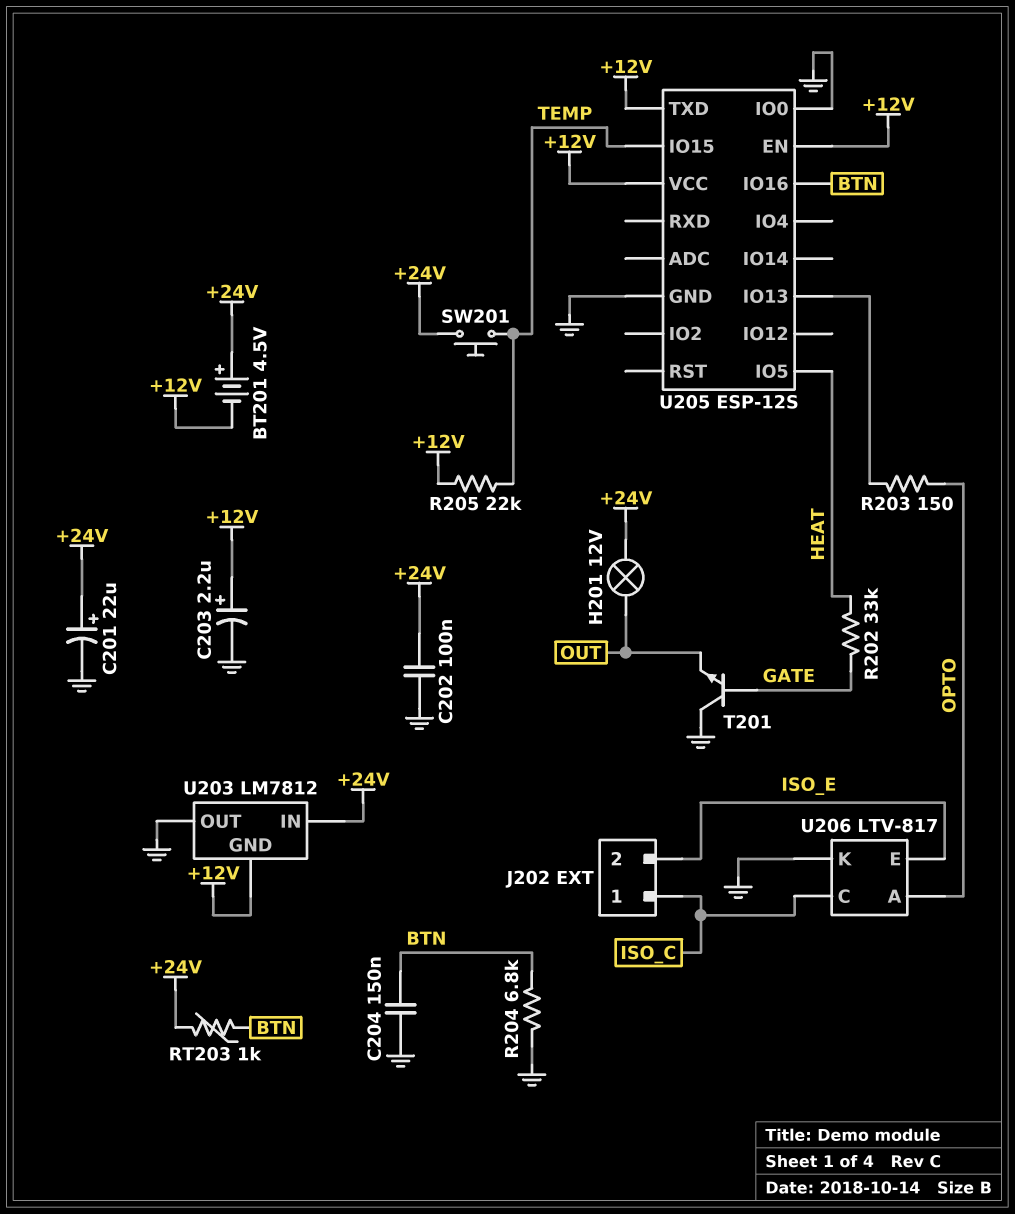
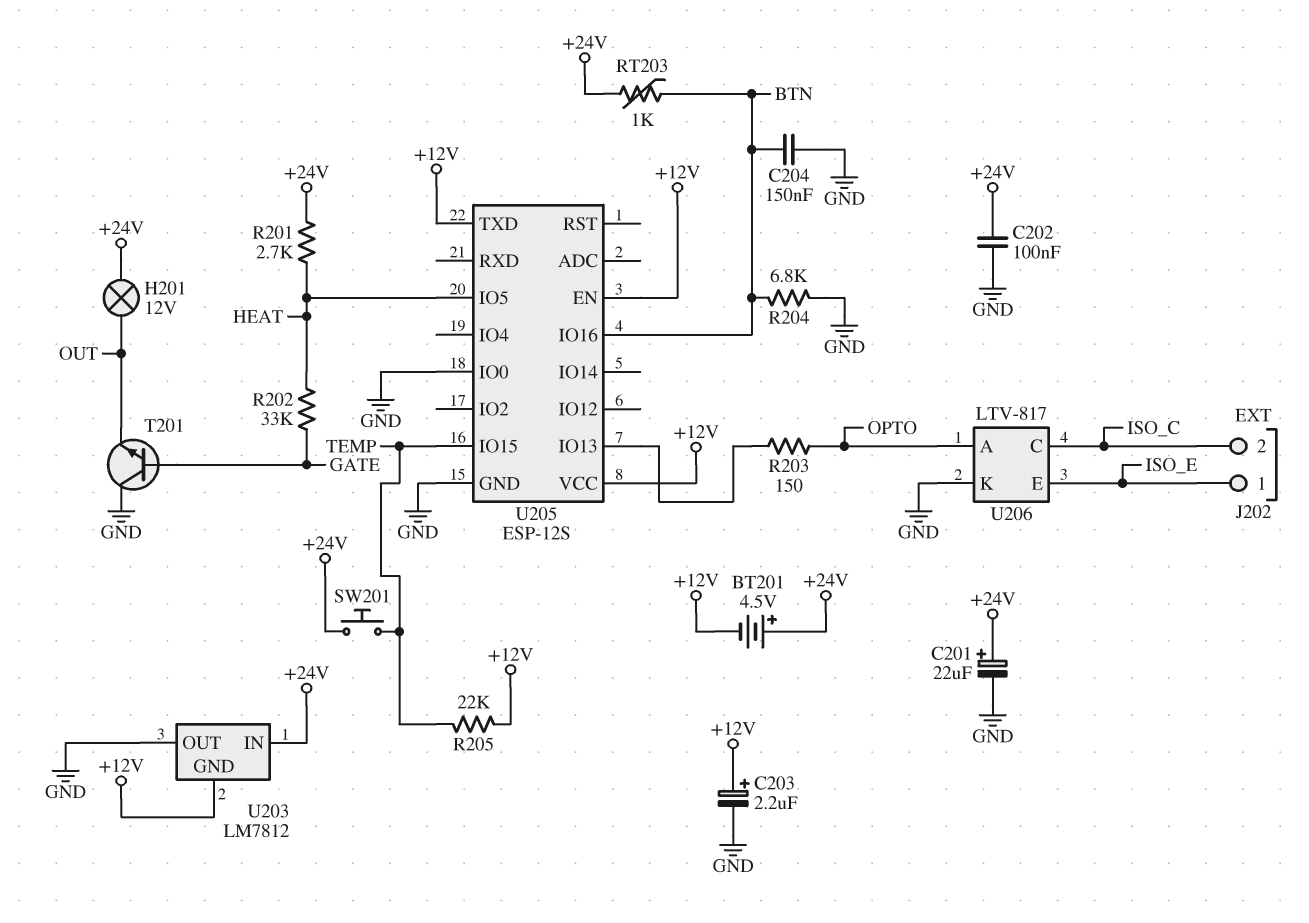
J202 pin 1: ISO_C -> ISO_E
J202 pin 2: ISO_E -> ISO_C
R201: none -> 2.7k (+24V, HEAT)

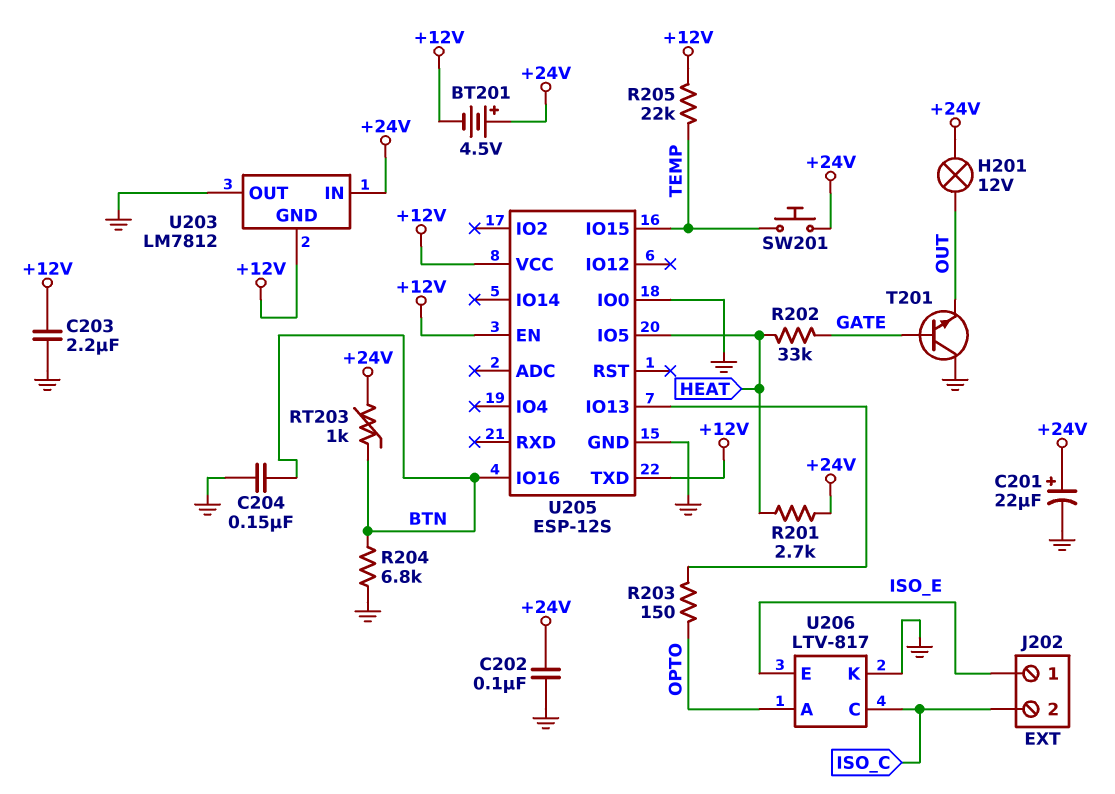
C203: 2.2uF (plus +12V, minus GND) -> 2.2uF (+12V, GND)

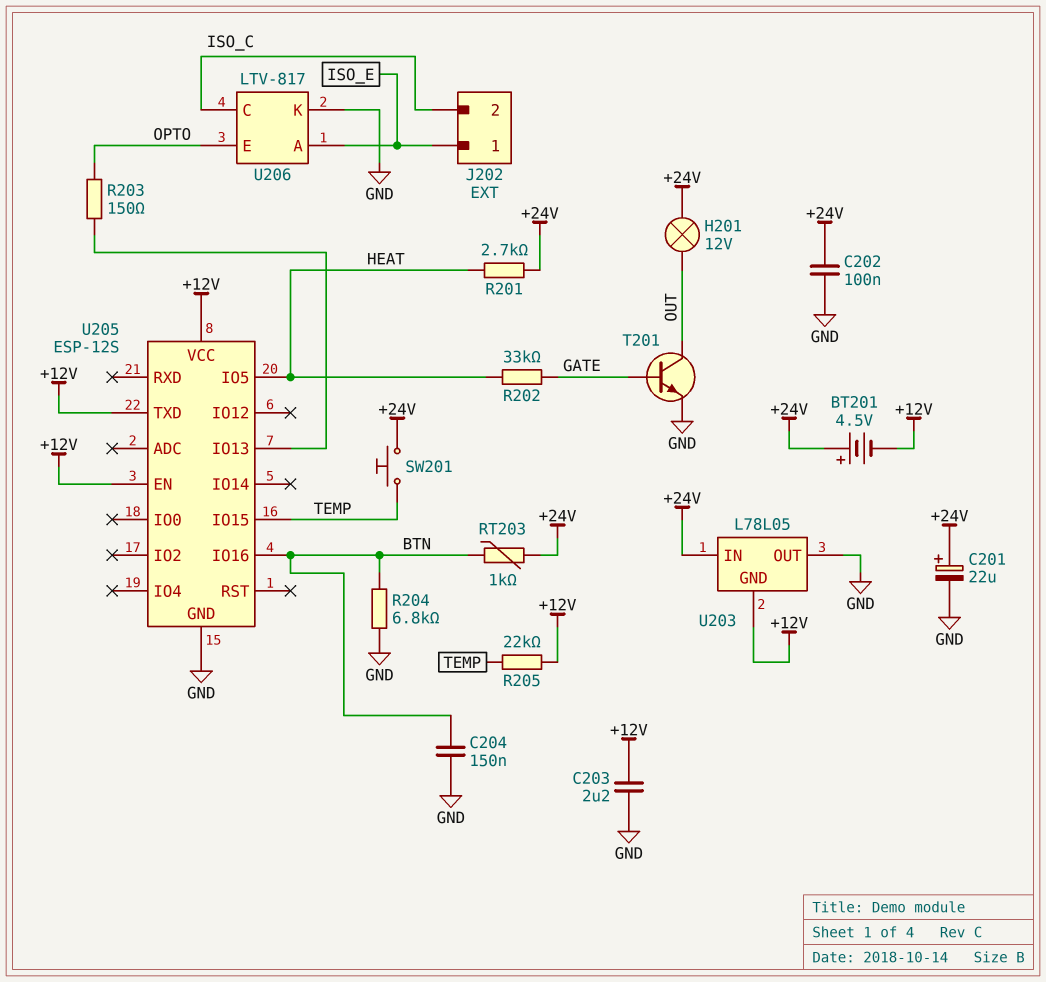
T201: NPN (B GATE, C GND, E OUT) -> NPN (B GATE, C OUT, E GND)
U203: LM7812 -> L78L05
U205 pin IO0: GND -> none
U206 pin A: OPTO -> ISO_E
U206 pin E: ISO_E -> OPTO

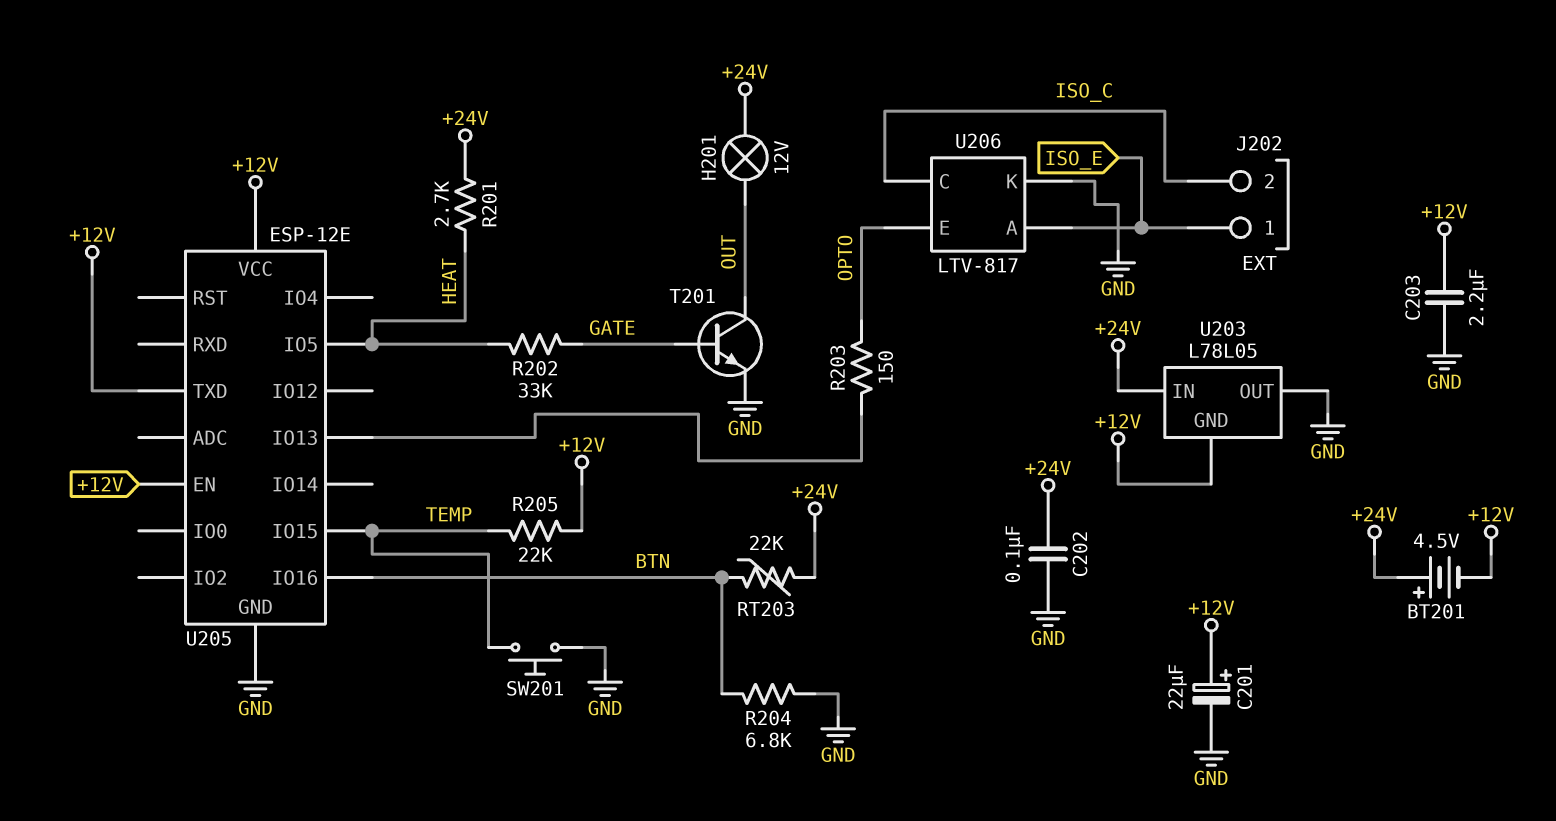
C201: 22uF (plus +24V, minus GND) -> 22uF (plus +12V, minus GND)
C204: 150nF (BTN, GND) -> none
RT203: 1k (+24V, BTN) -> 22k (+24V, BTN)
SW201: button (+24V, TEMP) -> button (GND, TEMP)
U205: ESP-12S -> ESP-12E

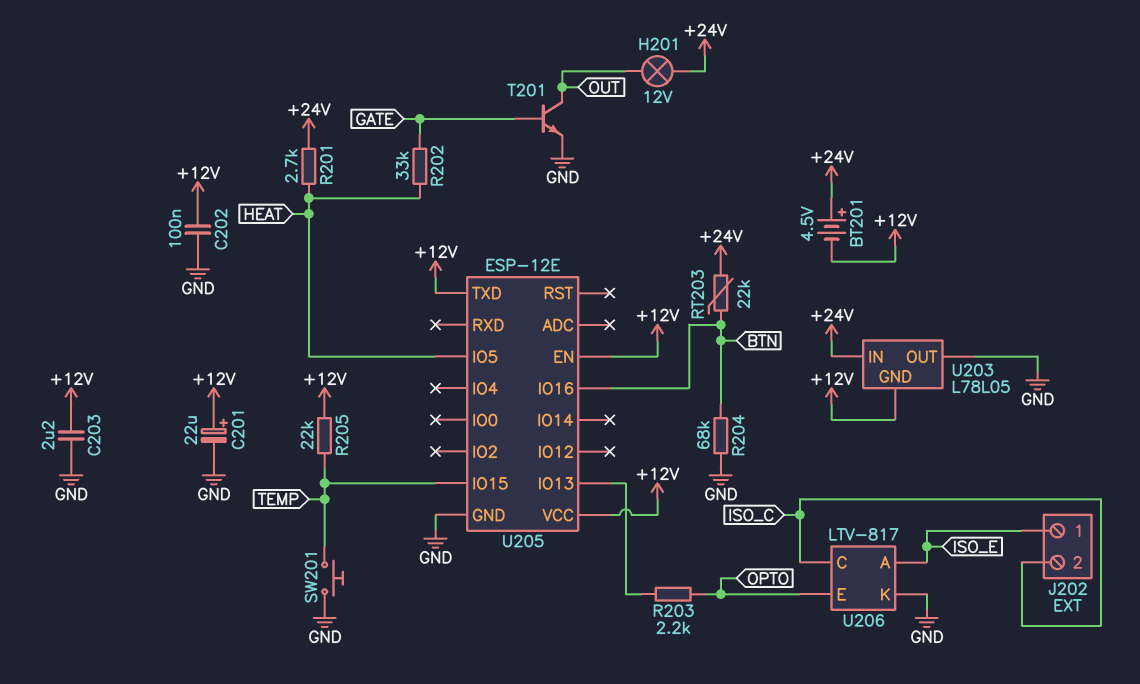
C202: 100nF (+24V, GND) -> 100nF (+12V, GND)
R203: 150 (OPTO, U205/IO13) -> 2.2k (OPTO, U205/IO13)
R204: 6.8k (BTN, GND) -> 68k (BTN, GND)

